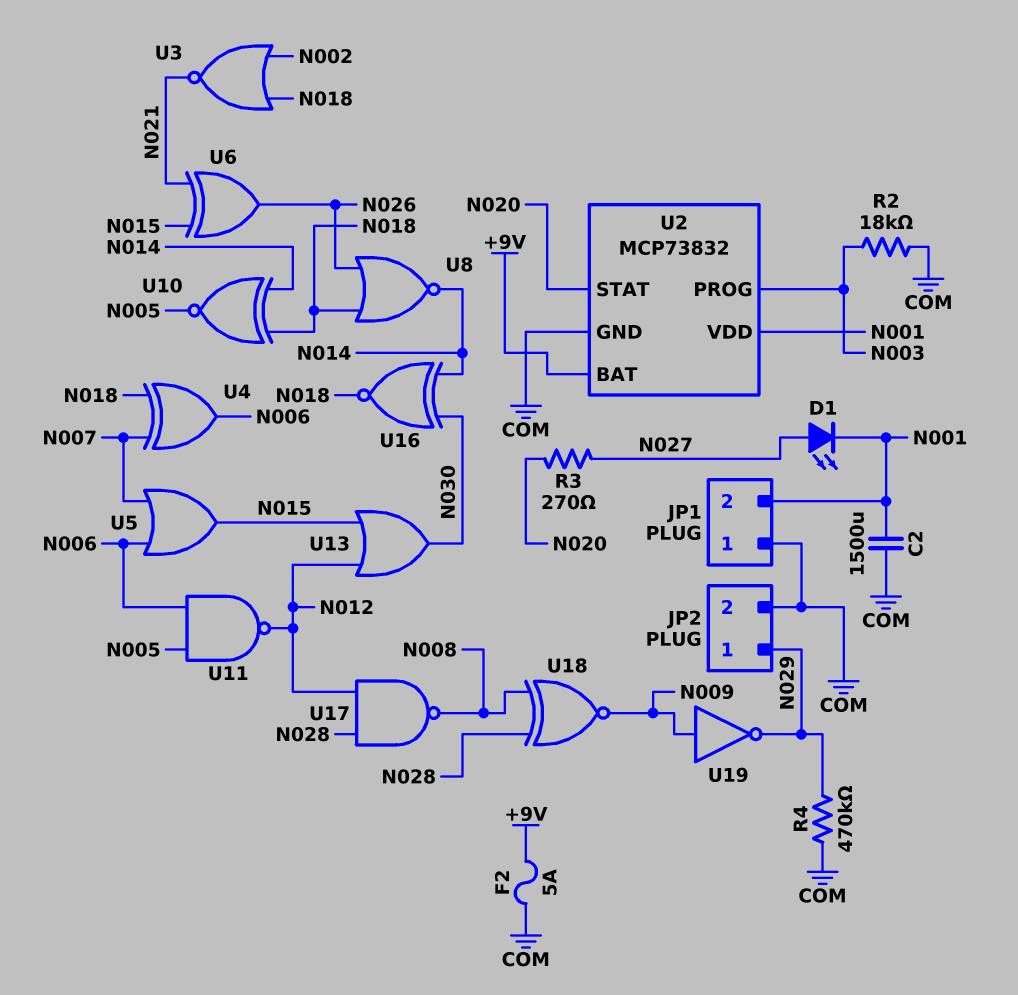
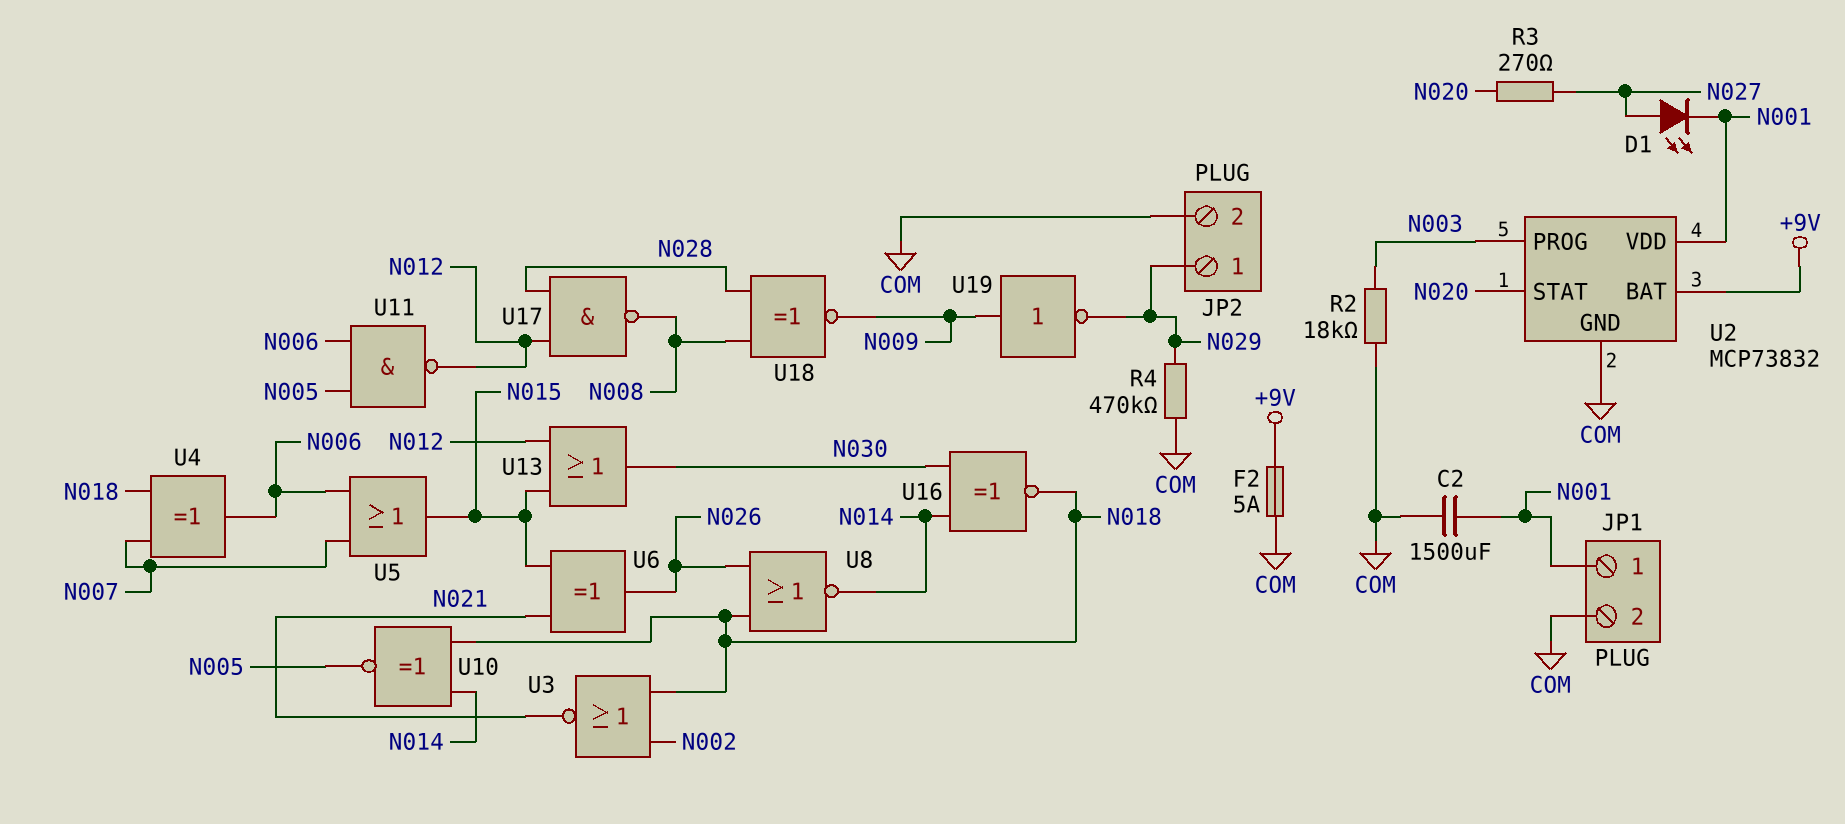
JP1 pin 1: COM -> N001
JP1 pin 2: N001 -> COM

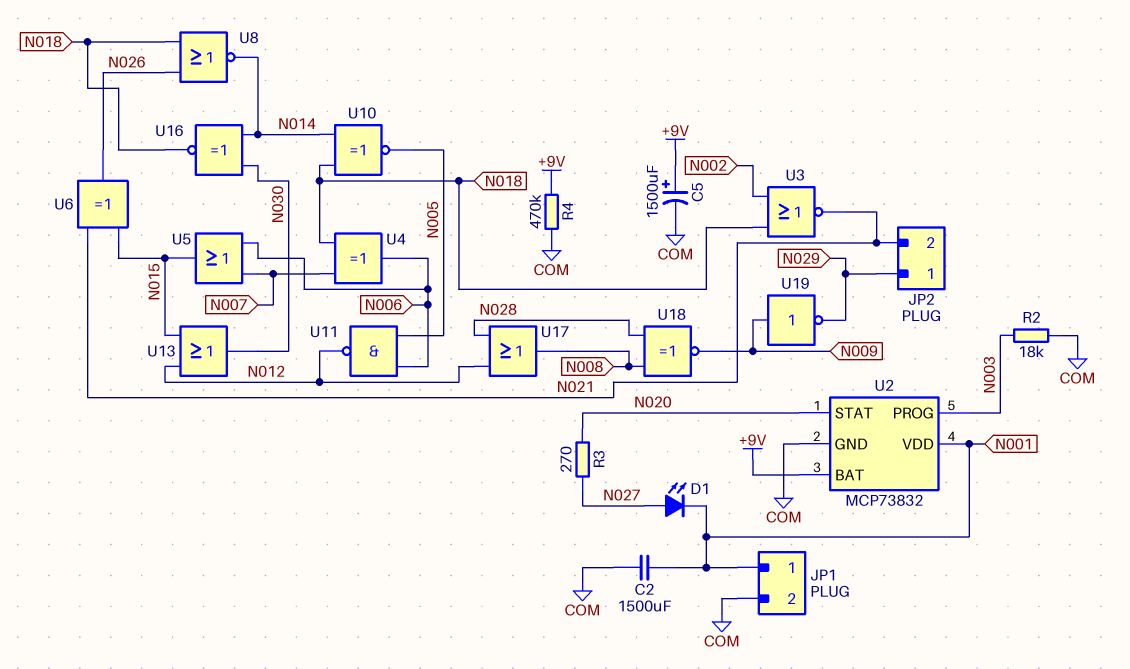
C5: none -> 1500uF (plus +9V, minus COM)
F2: 5A (+9V, COM) -> none
JP2 pin 2: COM -> N021
R4: 470k (COM, N029) -> 470k (+9V, COM)
U17: NAND (in N012, in N028, out N008) -> OR (in N012, in N028, out N008)

